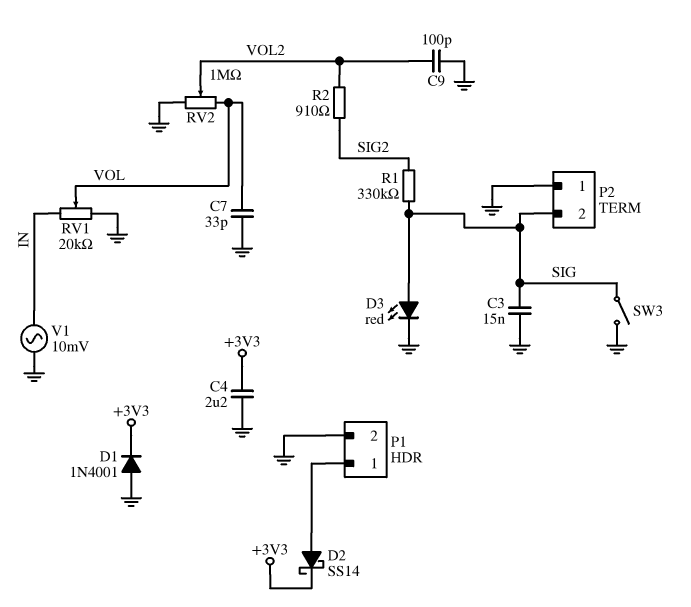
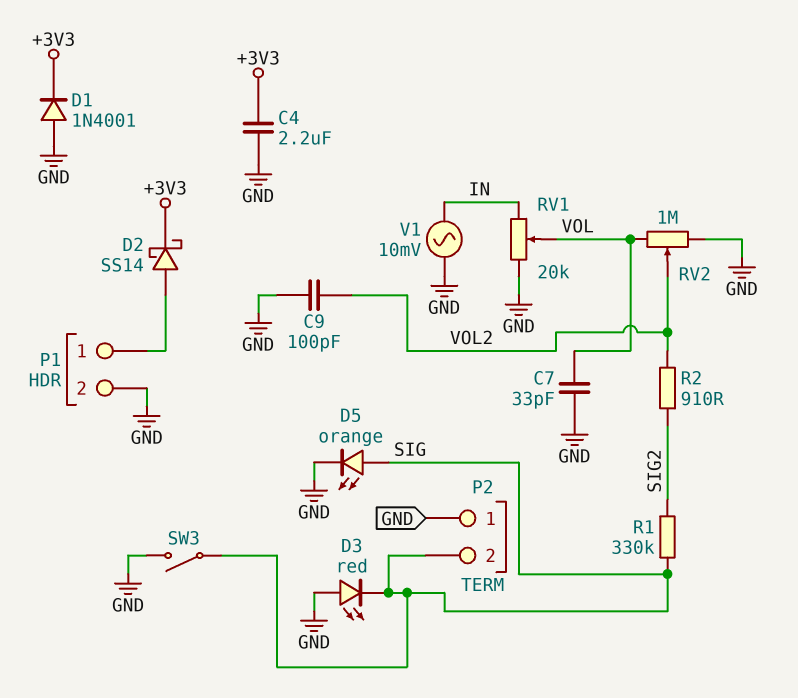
C3: 15nF (GND, SIG) -> none
D3: LED red (A SIG, K GND) -> LED red (A GND, K SIG)
D5: none -> LED orange (A SIG, K GND)

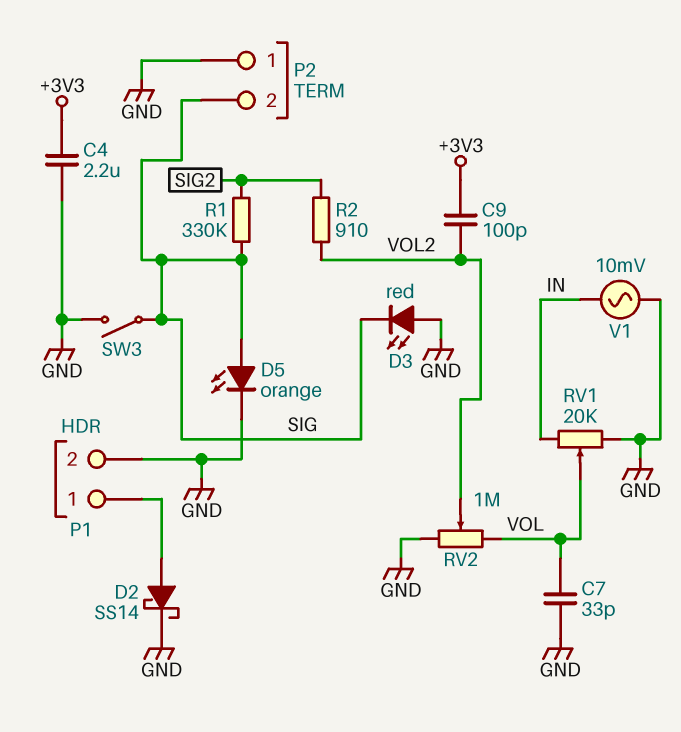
C9: 100pF (GND, VOL2) -> 100pF (+3V3, VOL2)
D1: diode 1N4001 (A GND, K +3V3) -> none
D2: schottky SS14 (A P1/1, K +3V3) -> schottky SS14 (A P1/1, K GND)

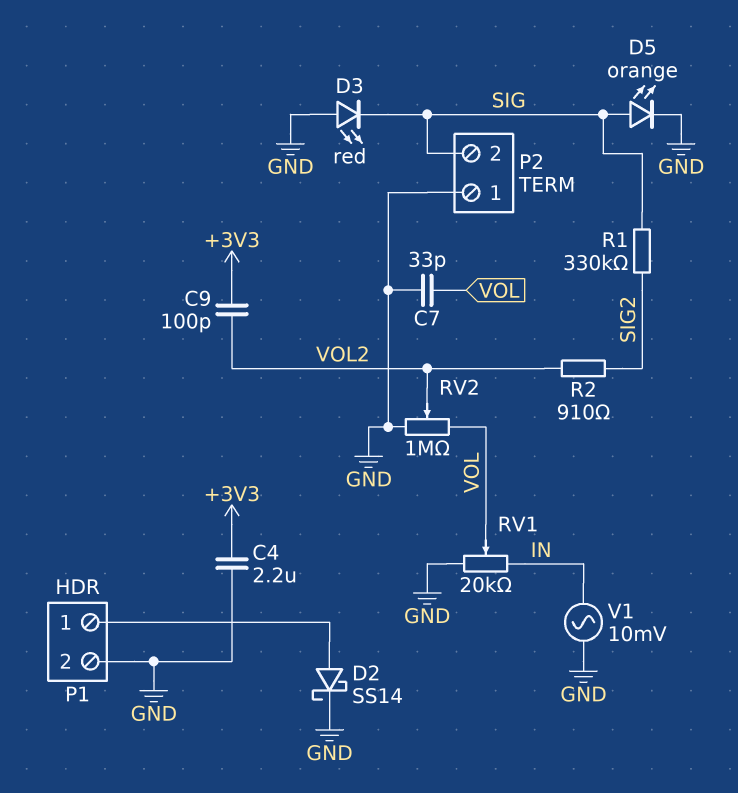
SW3: switch (GND, SIG) -> none

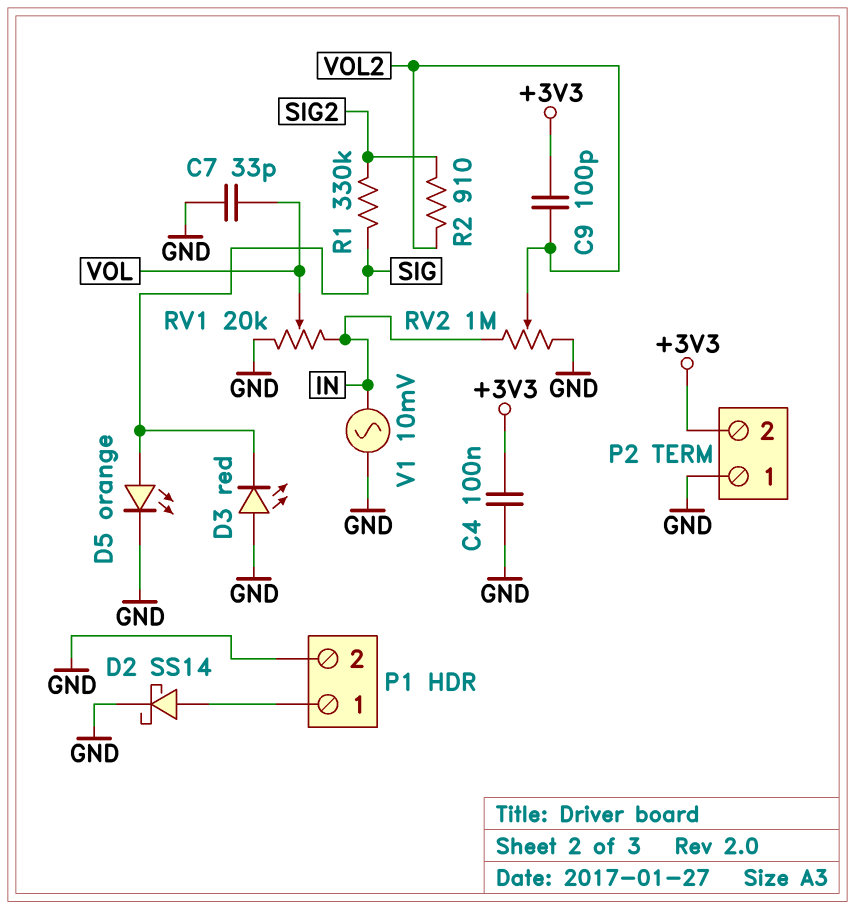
C4: 2.2uF (+3V3, GND) -> 100nF (+3V3, GND)
P2 pin 2: SIG -> +3V3
RV2: 1M (GND, VOL, wiper VOL2) -> 1M (GND, IN, wiper VOL2)

